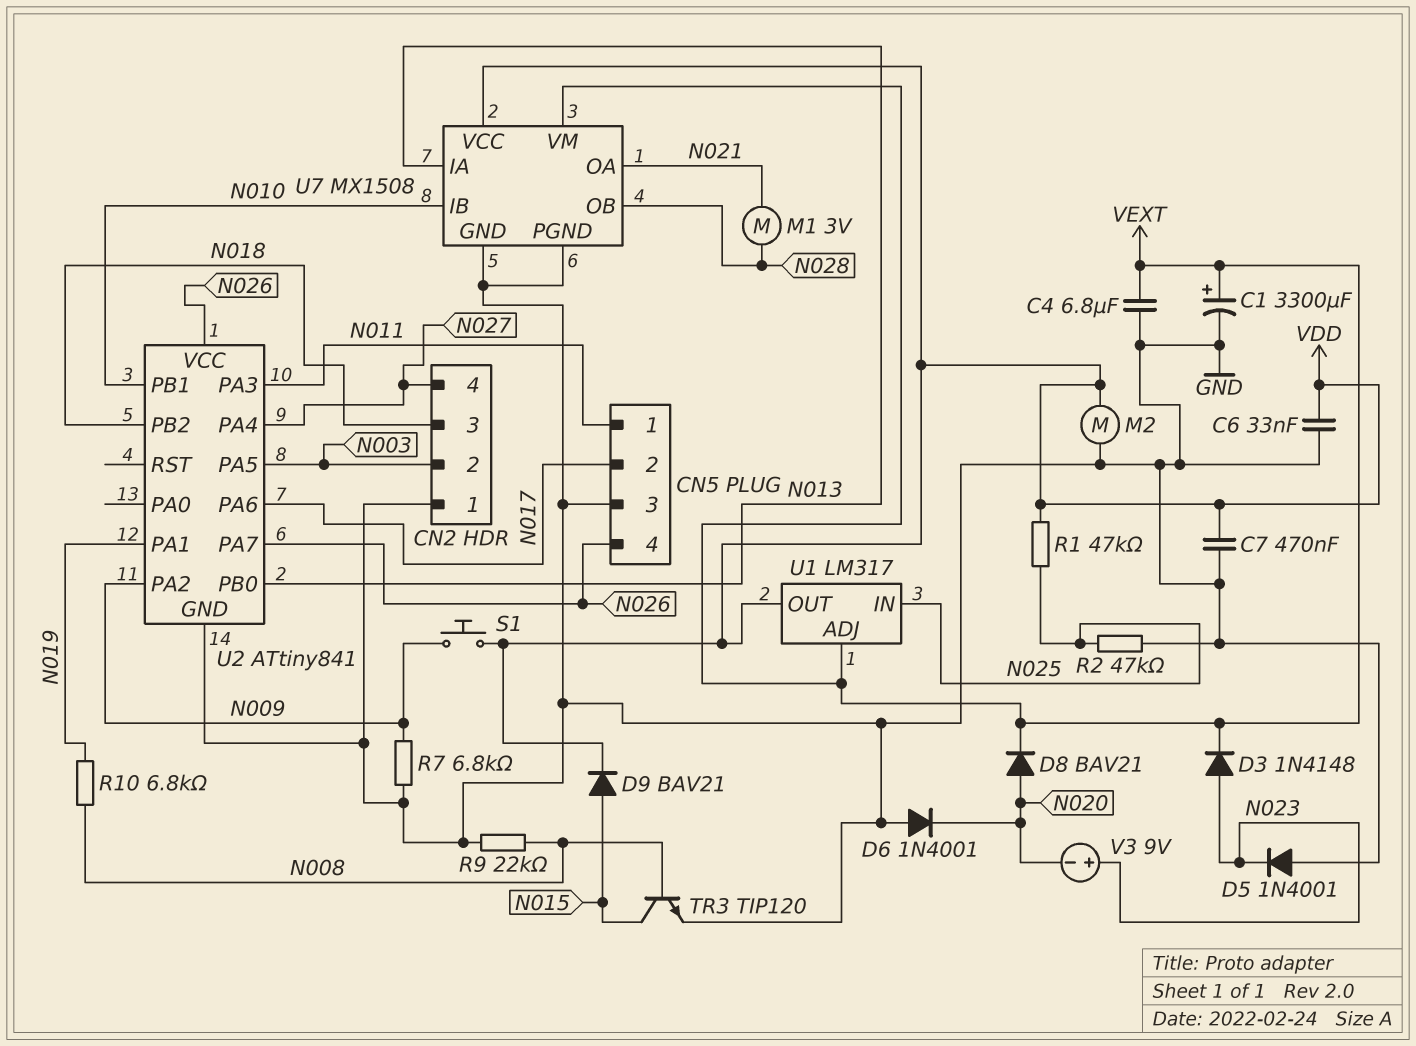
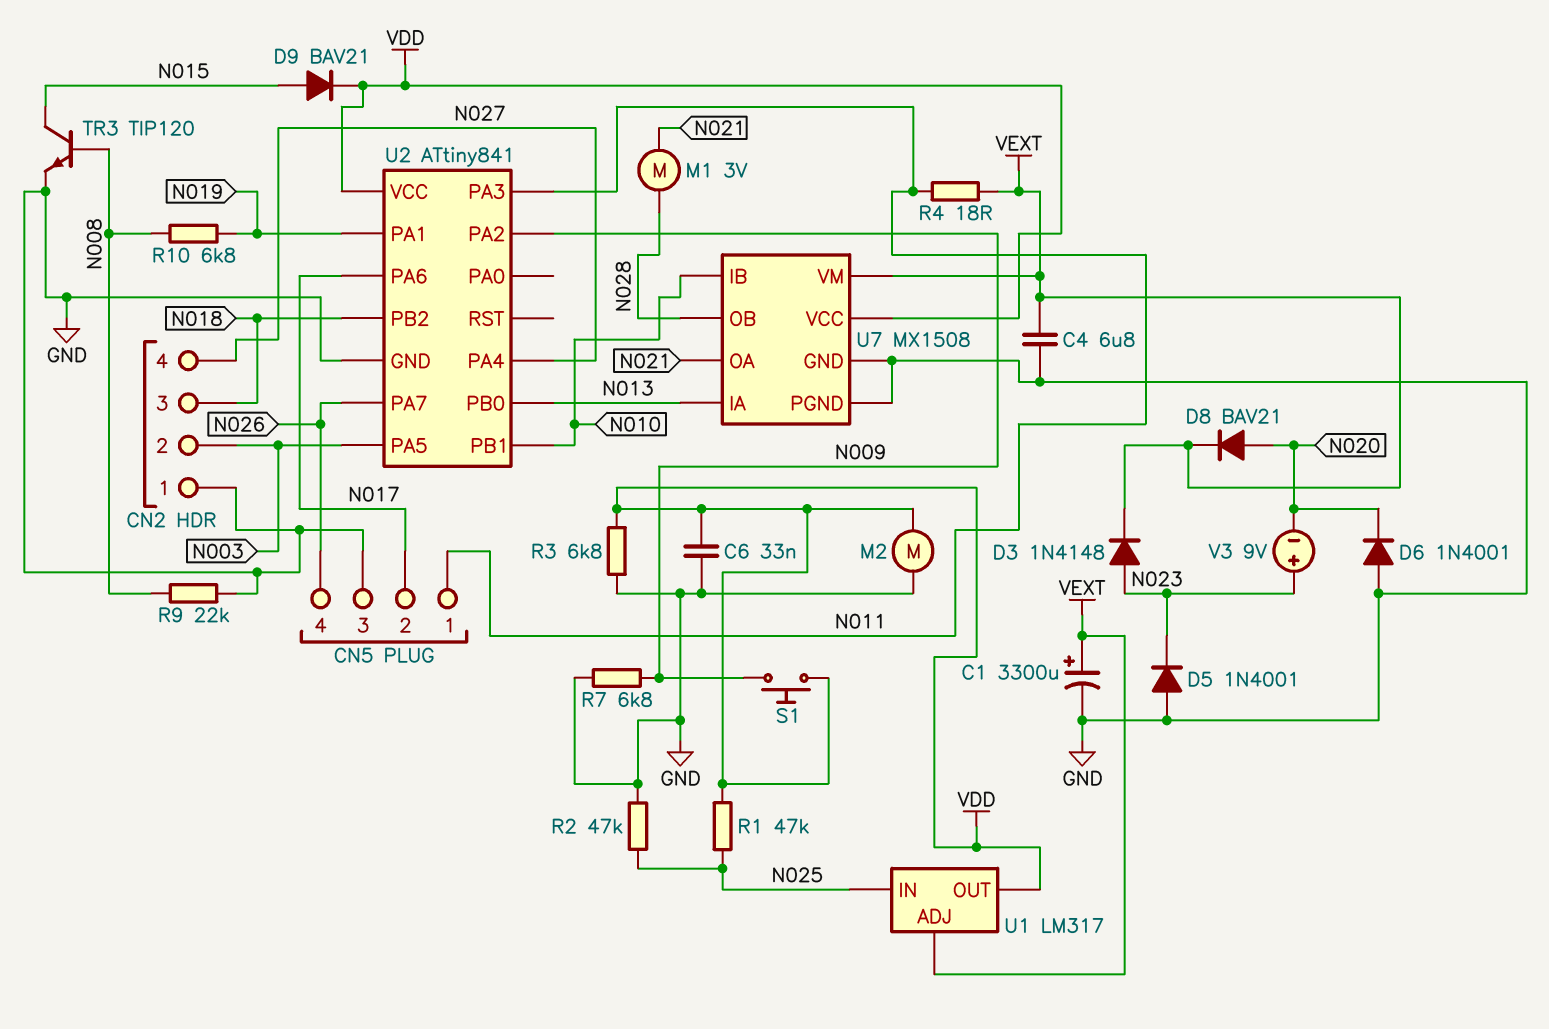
C7: 470nF (GND, VDD) -> none
R3: none -> 6.8k (GND, VDD)
R4: none -> 18 (N011, VEXT)
U2 pin VCC: N026 -> VDD

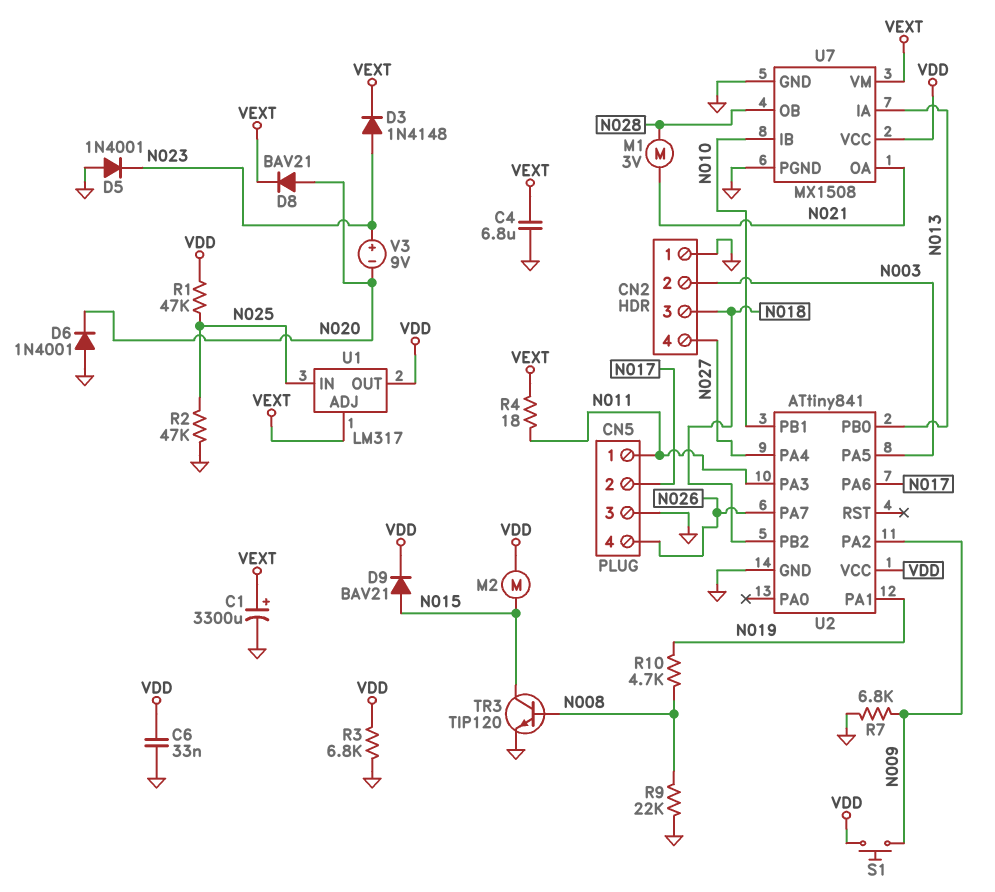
M2: motor (GND, VDD) -> motor (N015, VDD)
R10: 6.8k (N008, N019) -> 4.7k (N008, N019)

